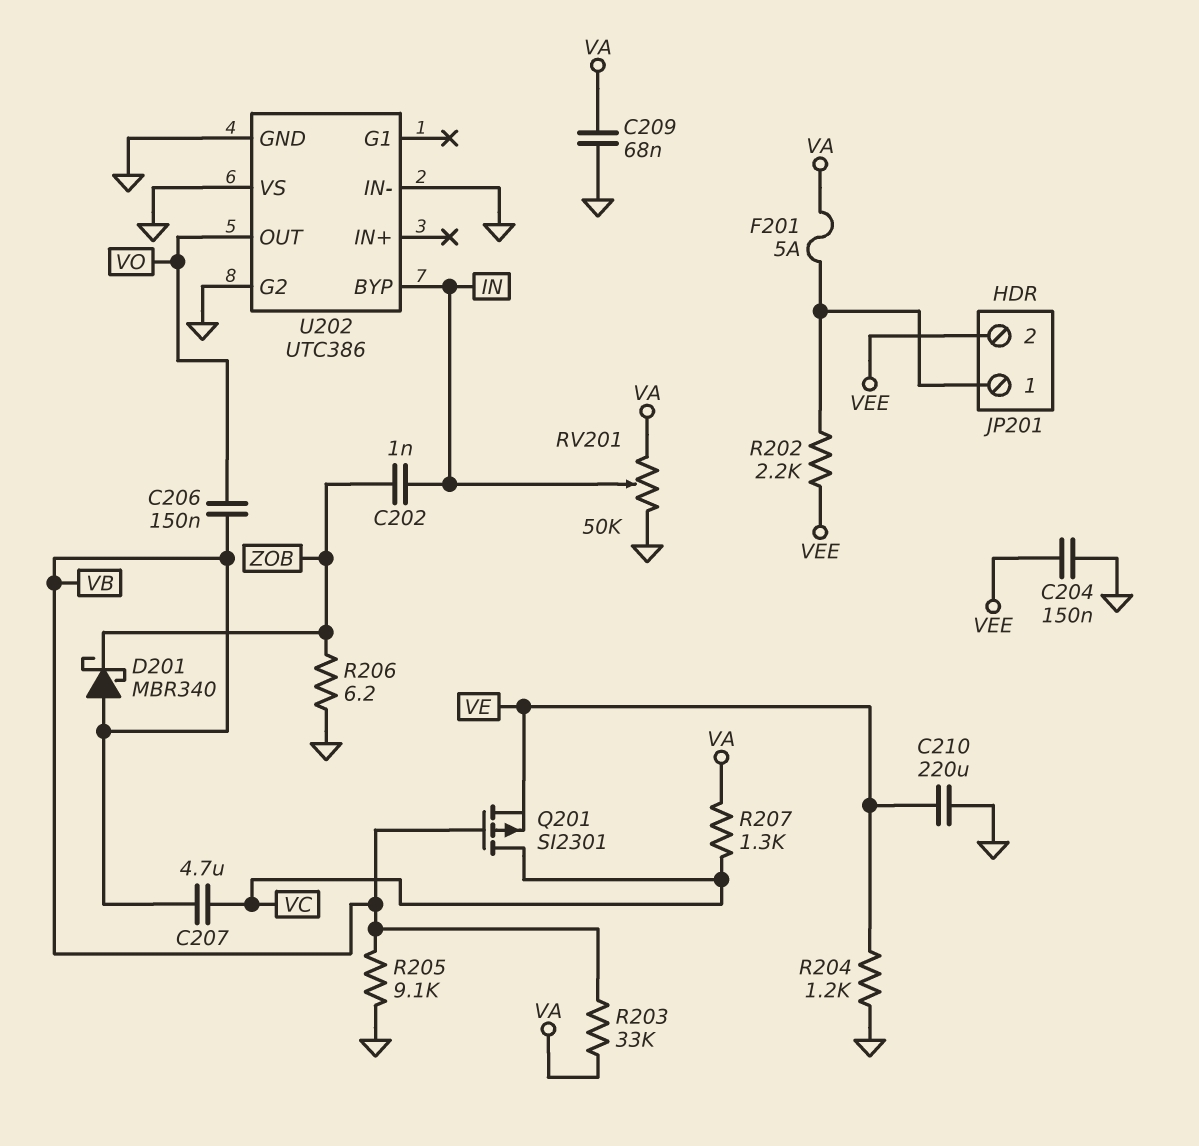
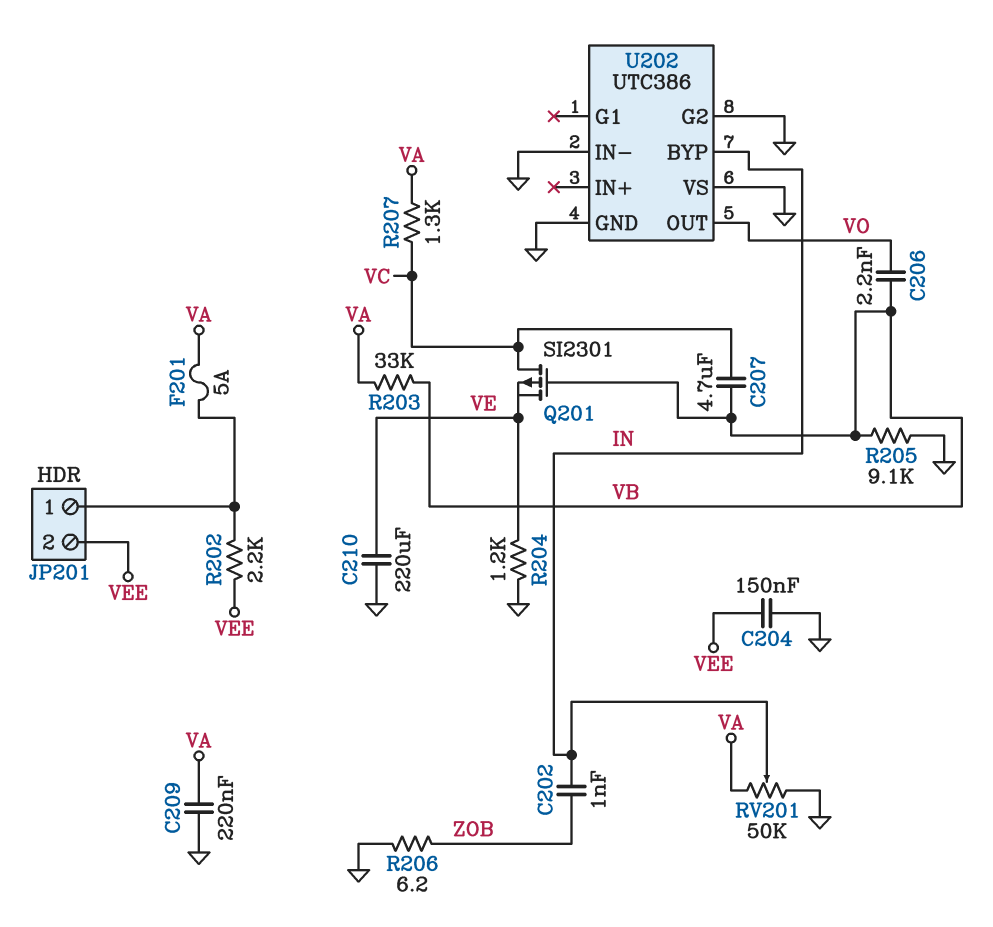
C206: 150nF (VB, VO) -> 2.2nF (VB, VO)
C209: 68nF (GND, VA) -> 220nF (GND, VA)
D201: schottky MBR340 (A VB, K ZOB) -> none

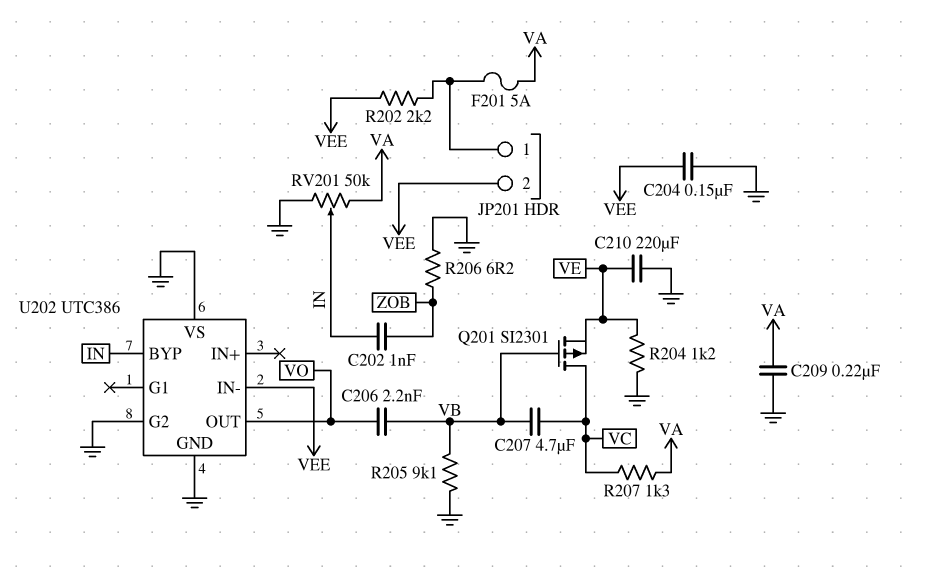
R203: 33k (VA, VB) -> none
U202 pin IN-: GND -> VEE

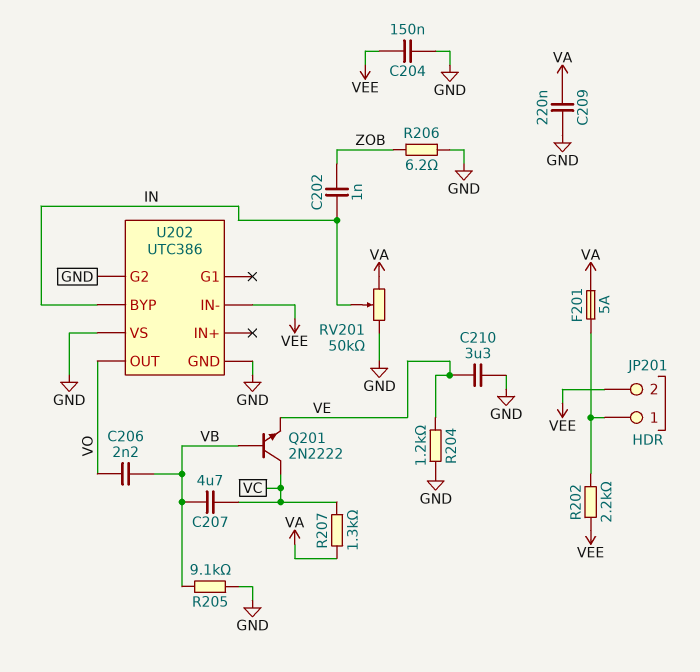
C210: 220uF (GND, VE) -> 3.3uF (GND, VE)
Q201: PMOS SI2301 (G VB, D VC, S VE) -> NPN 2N2222 (B VB, C VC, E VE)

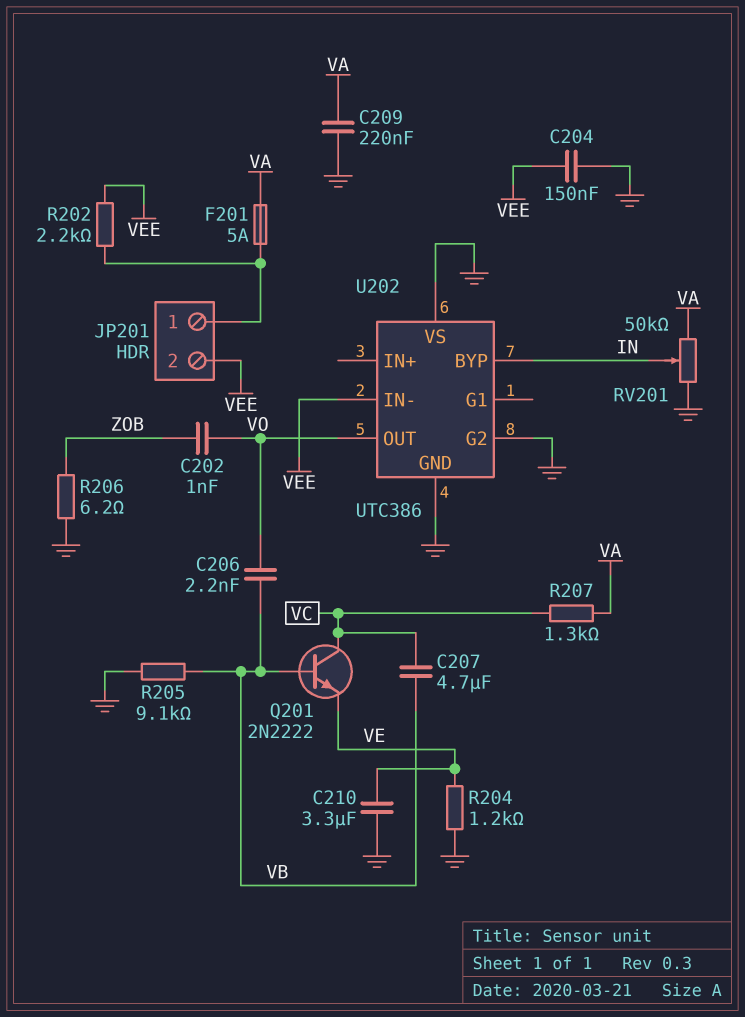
C202: 1nF (IN, ZOB) -> 1nF (VO, ZOB)

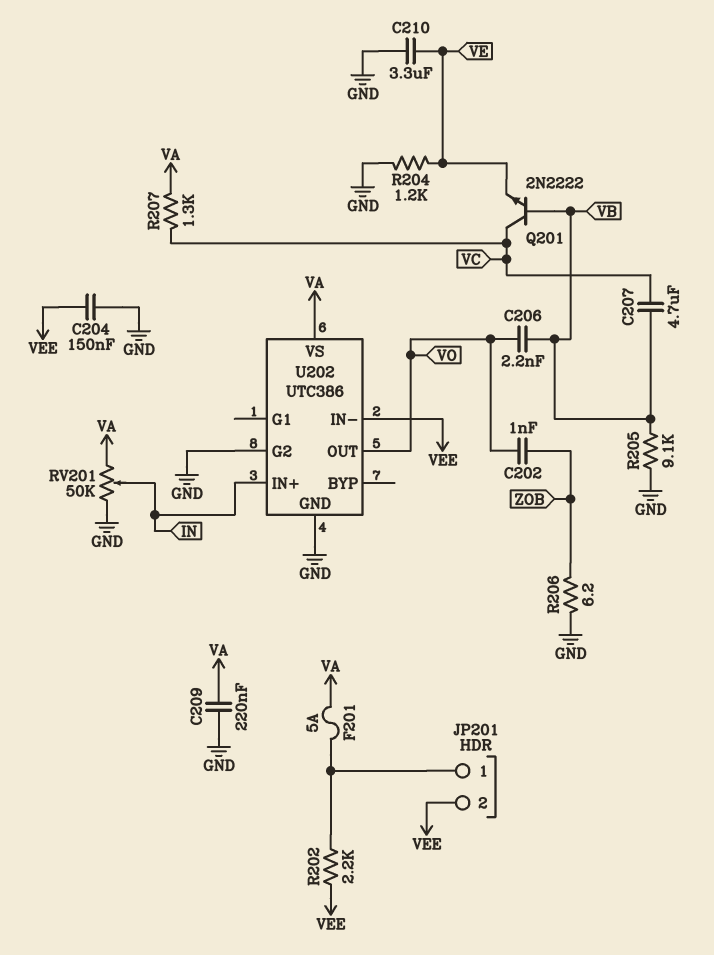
U202 pin BYP: IN -> none
U202 pin IN+: none -> IN
U202 pin VS: GND -> VA

